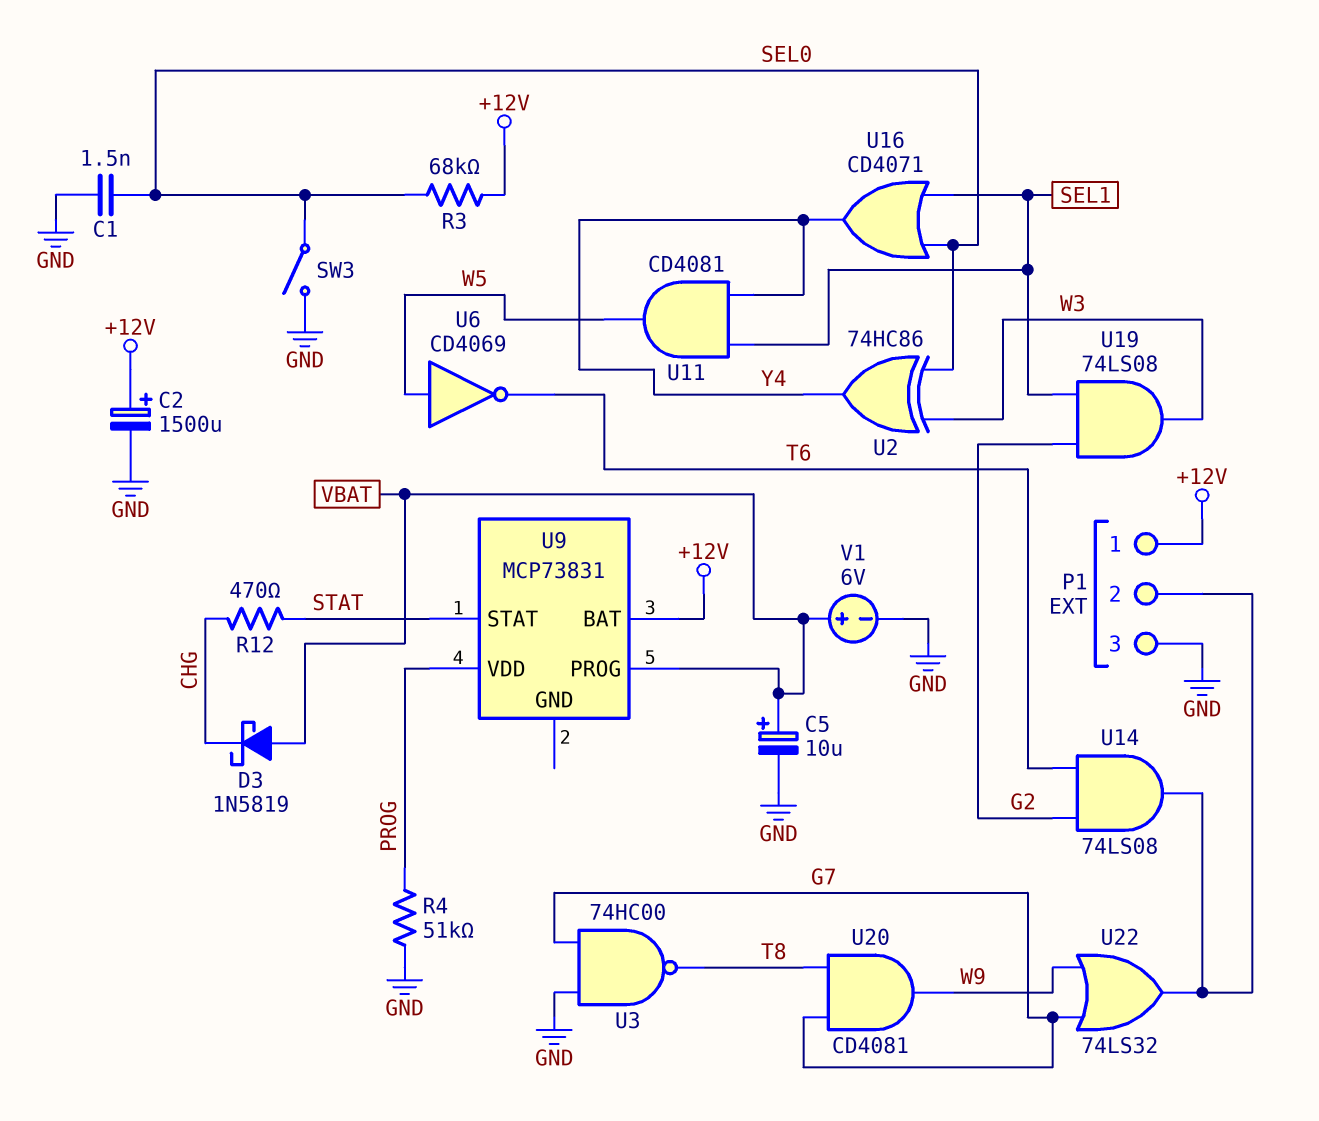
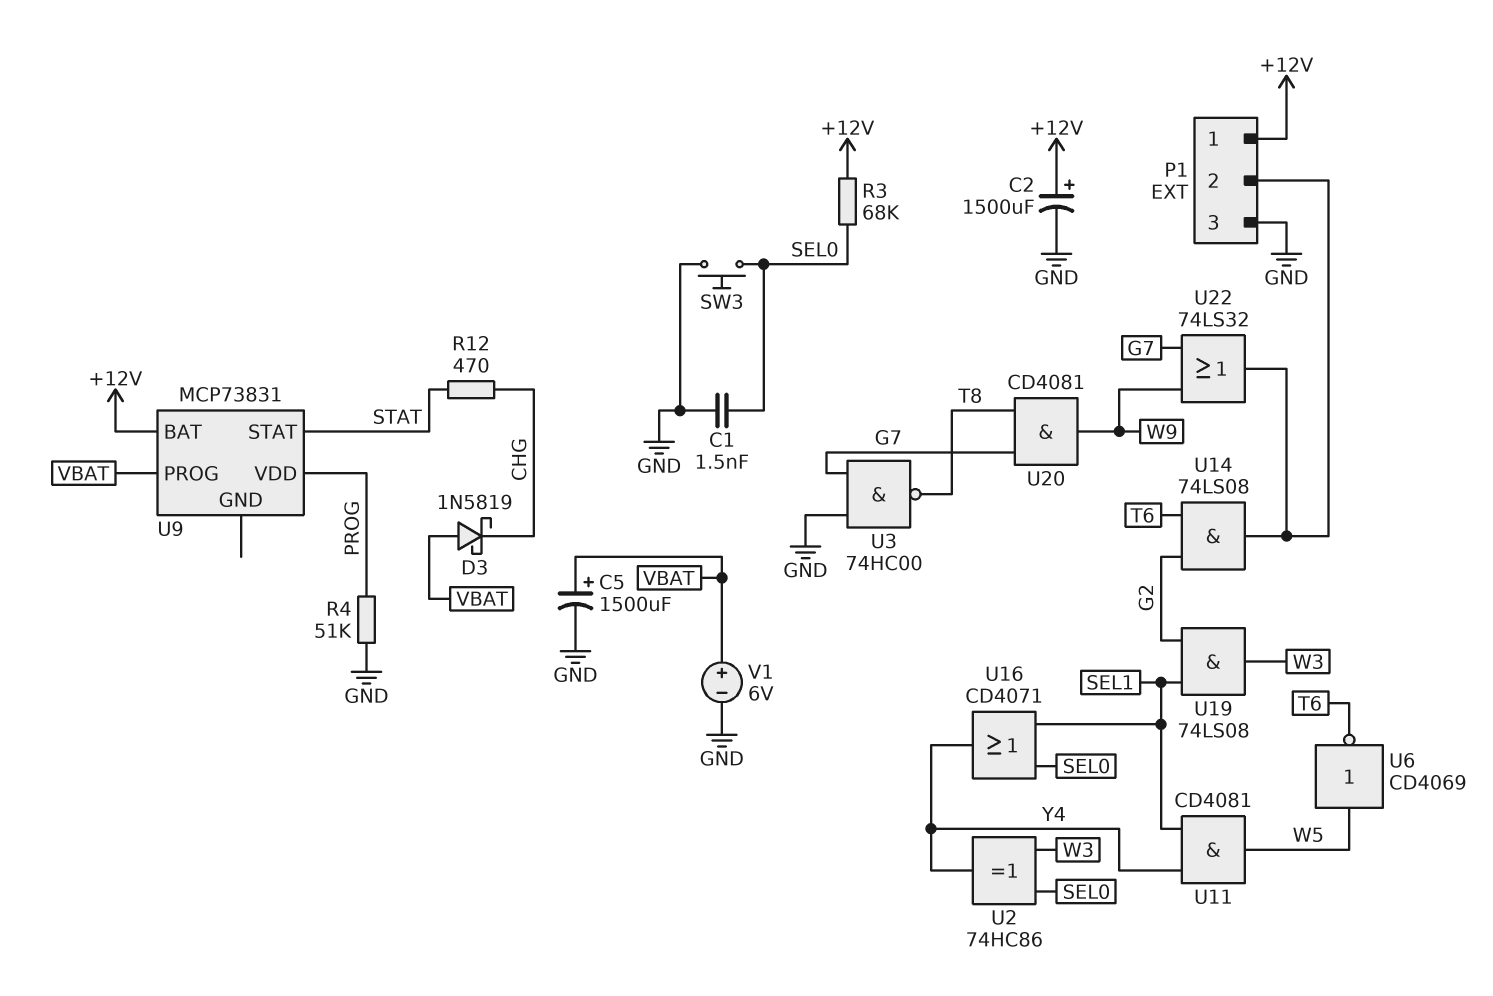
C5: 10uF (plus VBAT, minus GND) -> 1500uF (plus VBAT, minus GND)
SW3: switch (GND, SEL0) -> button (GND, SEL0)

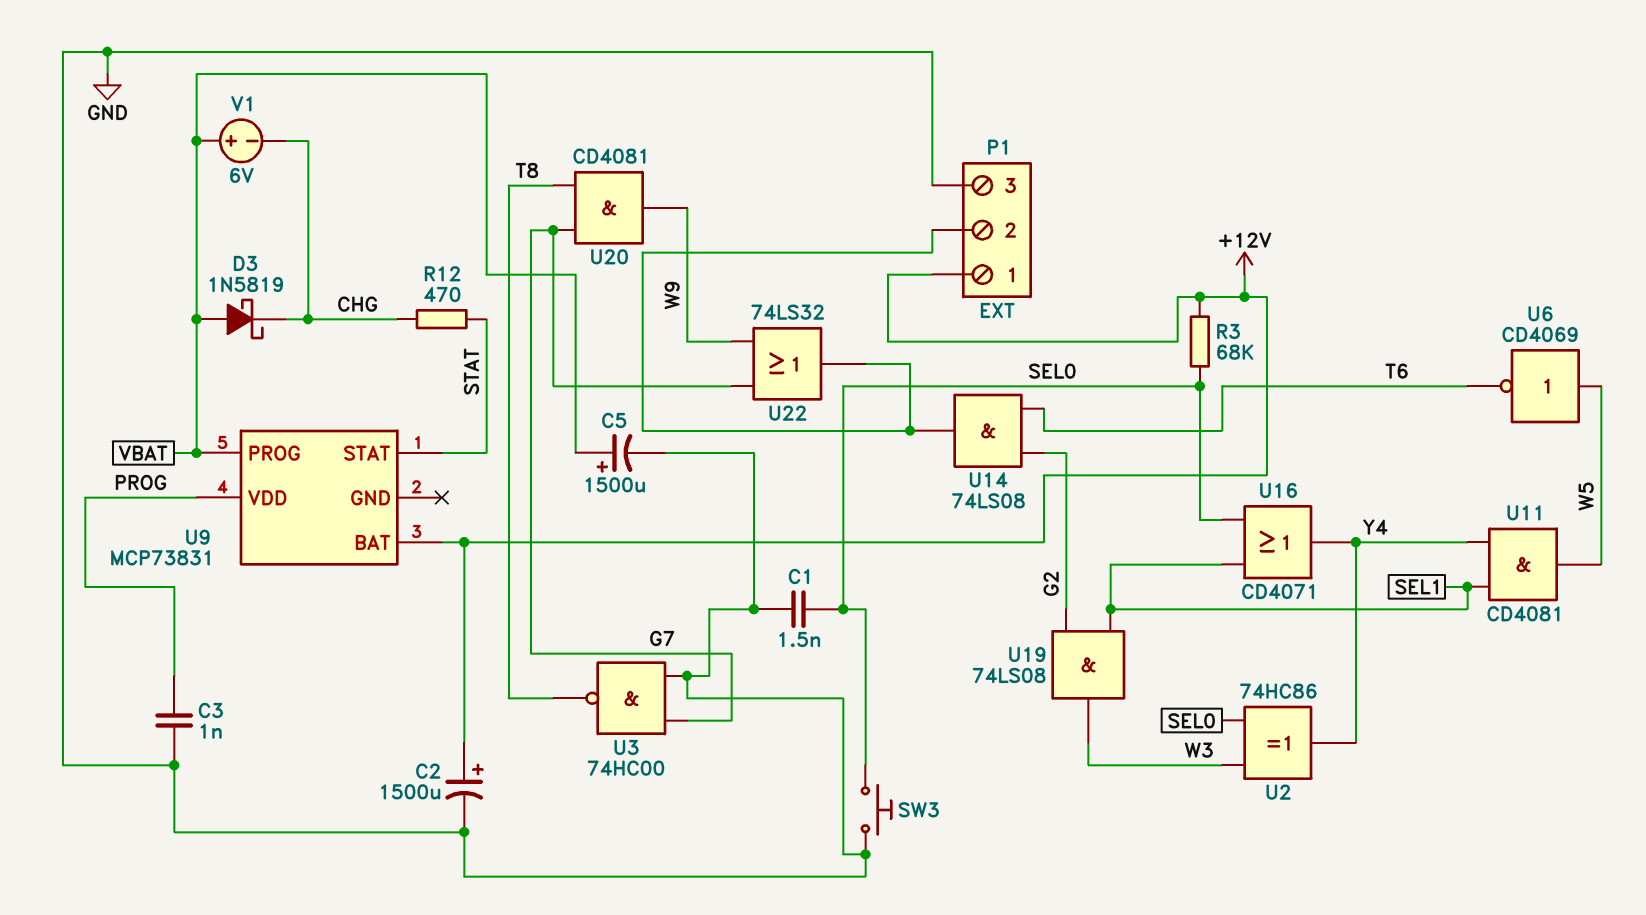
C3: none -> 1nF (GND, PROG)
R4: 51k (GND, PROG) -> none
V1: 6V (plus VBAT, minus GND) -> 6V (plus VBAT, minus CHG)

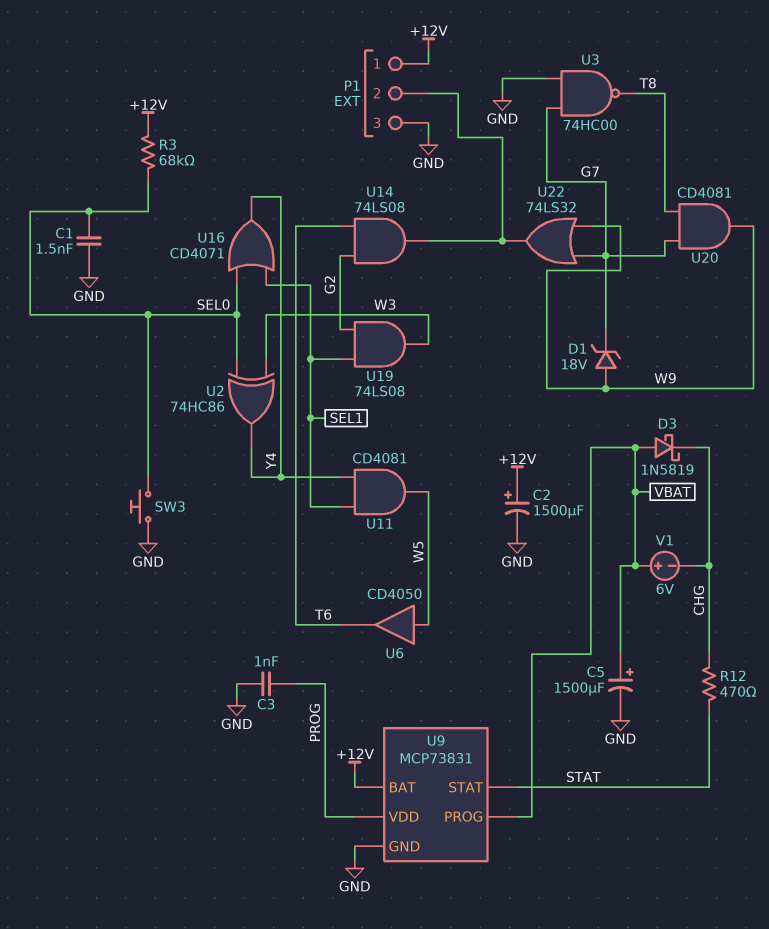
D1: none -> zener 18V (A W9, K G7)
U6: NOT CD4069 (in W5, out T6) -> buffer CD4050 (in W5, out T6)
U9 pin GND: none -> GND

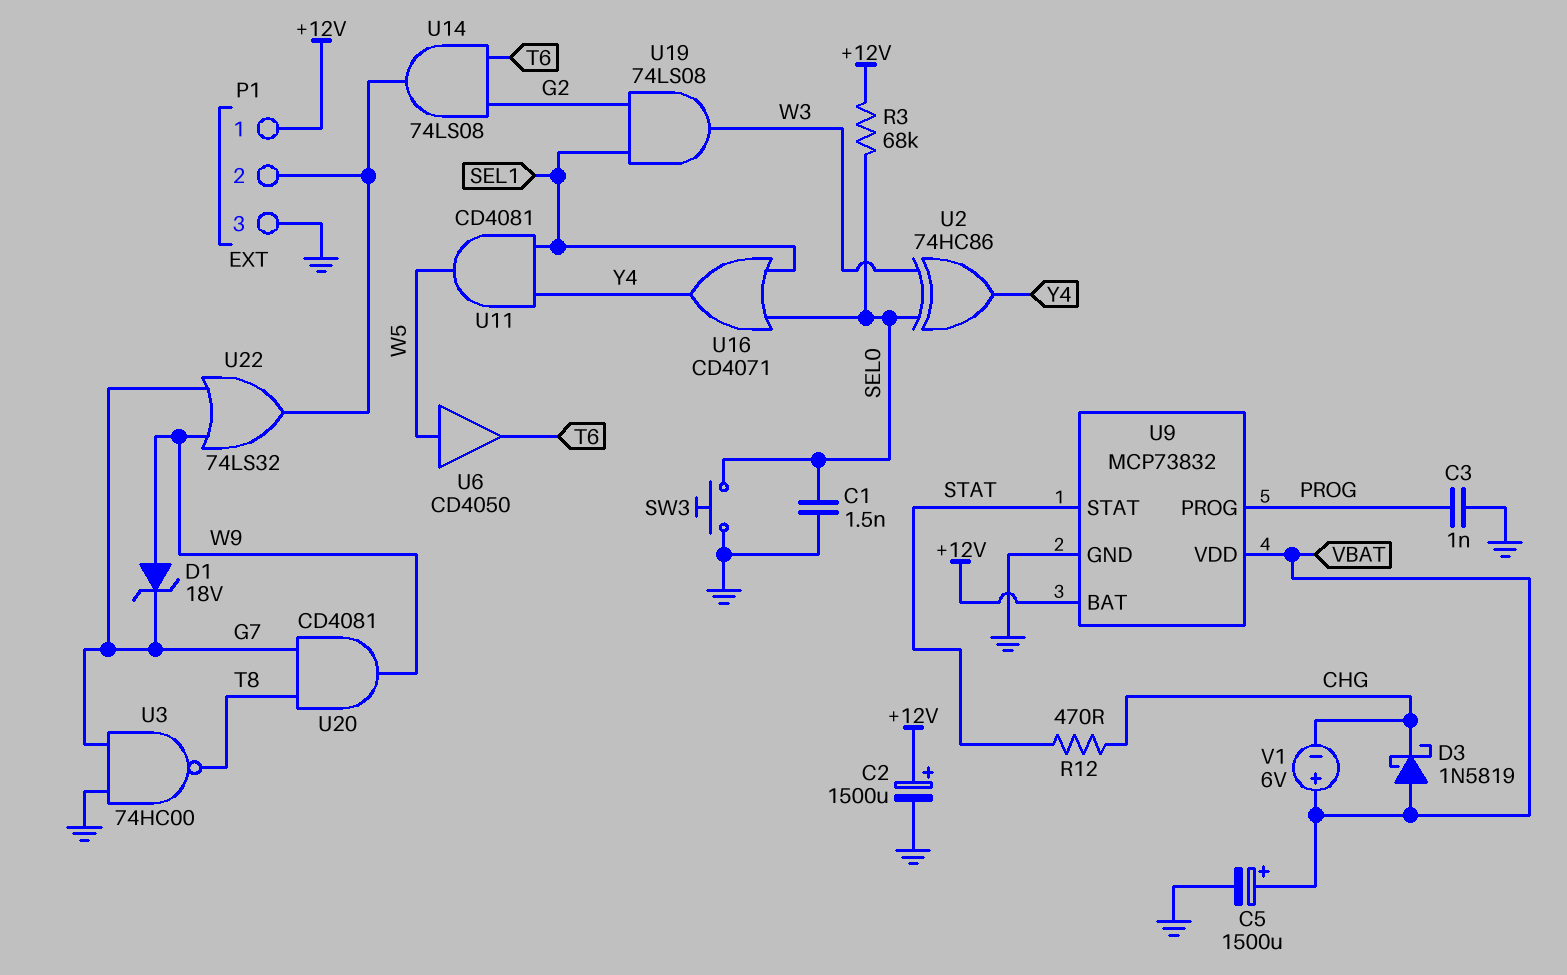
U9: MCP73831 -> MCP73832
U9 pin PROG: VBAT -> PROG
U9 pin VDD: PROG -> VBAT

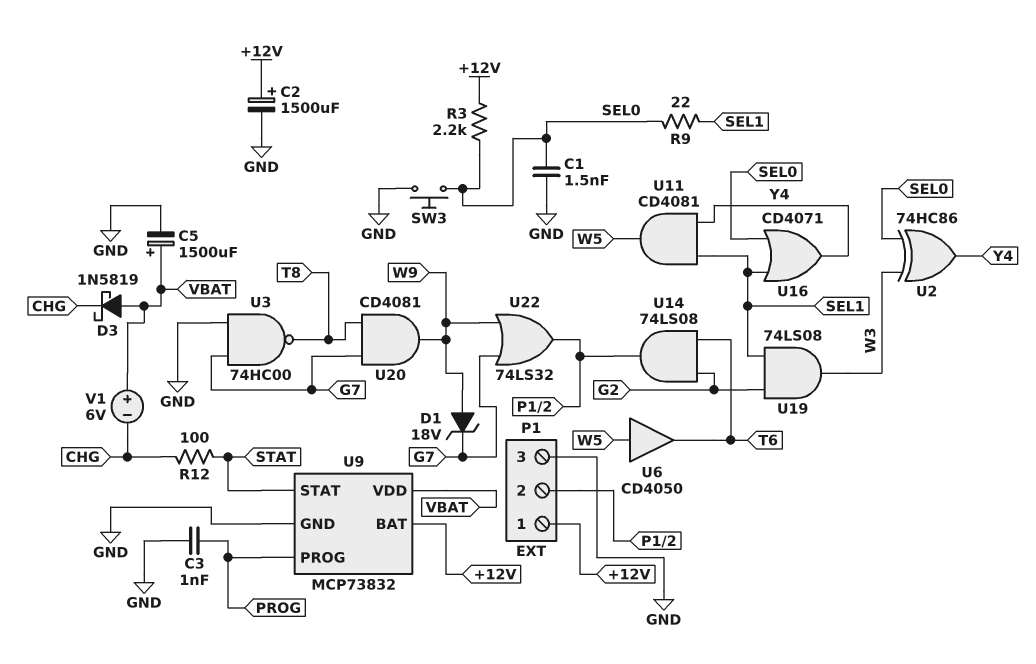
R3: 68k (+12V, SEL0) -> 2.2k (+12V, SEL0)
R9: none -> 22 (SEL0, SEL1)
R12: 470 (CHG, STAT) -> 100 (CHG, STAT)

